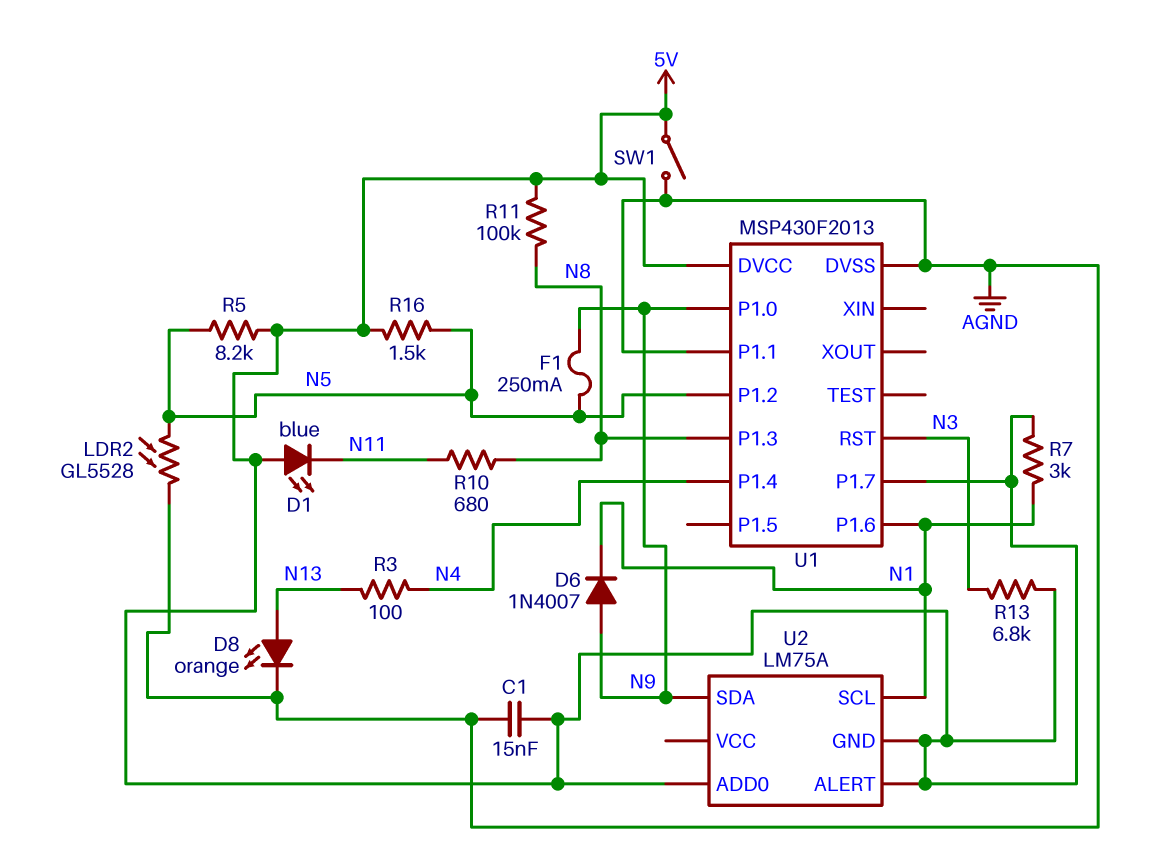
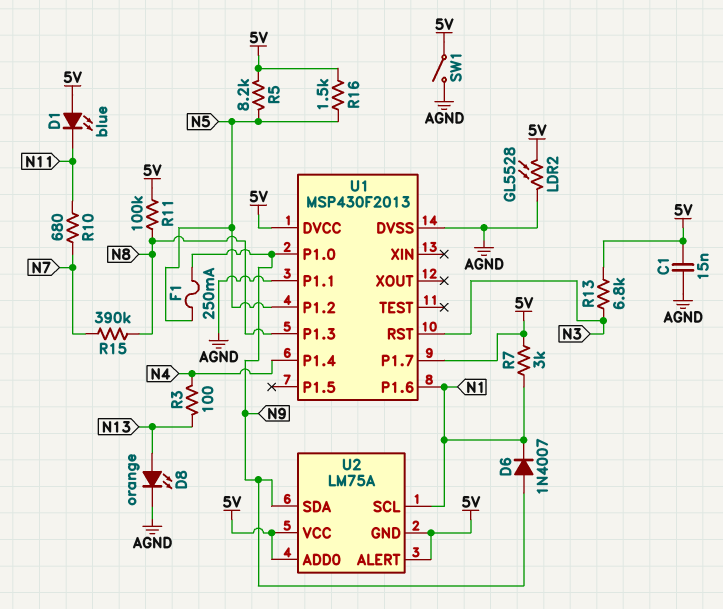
LDR2: GL5528 (AGND, N5) -> GL5528 (5V, AGND)
R10: 680 (N8, N11) -> 680 (N7, N11)
R15: none -> 390k (N7, N8)
U2 pin VCC: none -> 5V

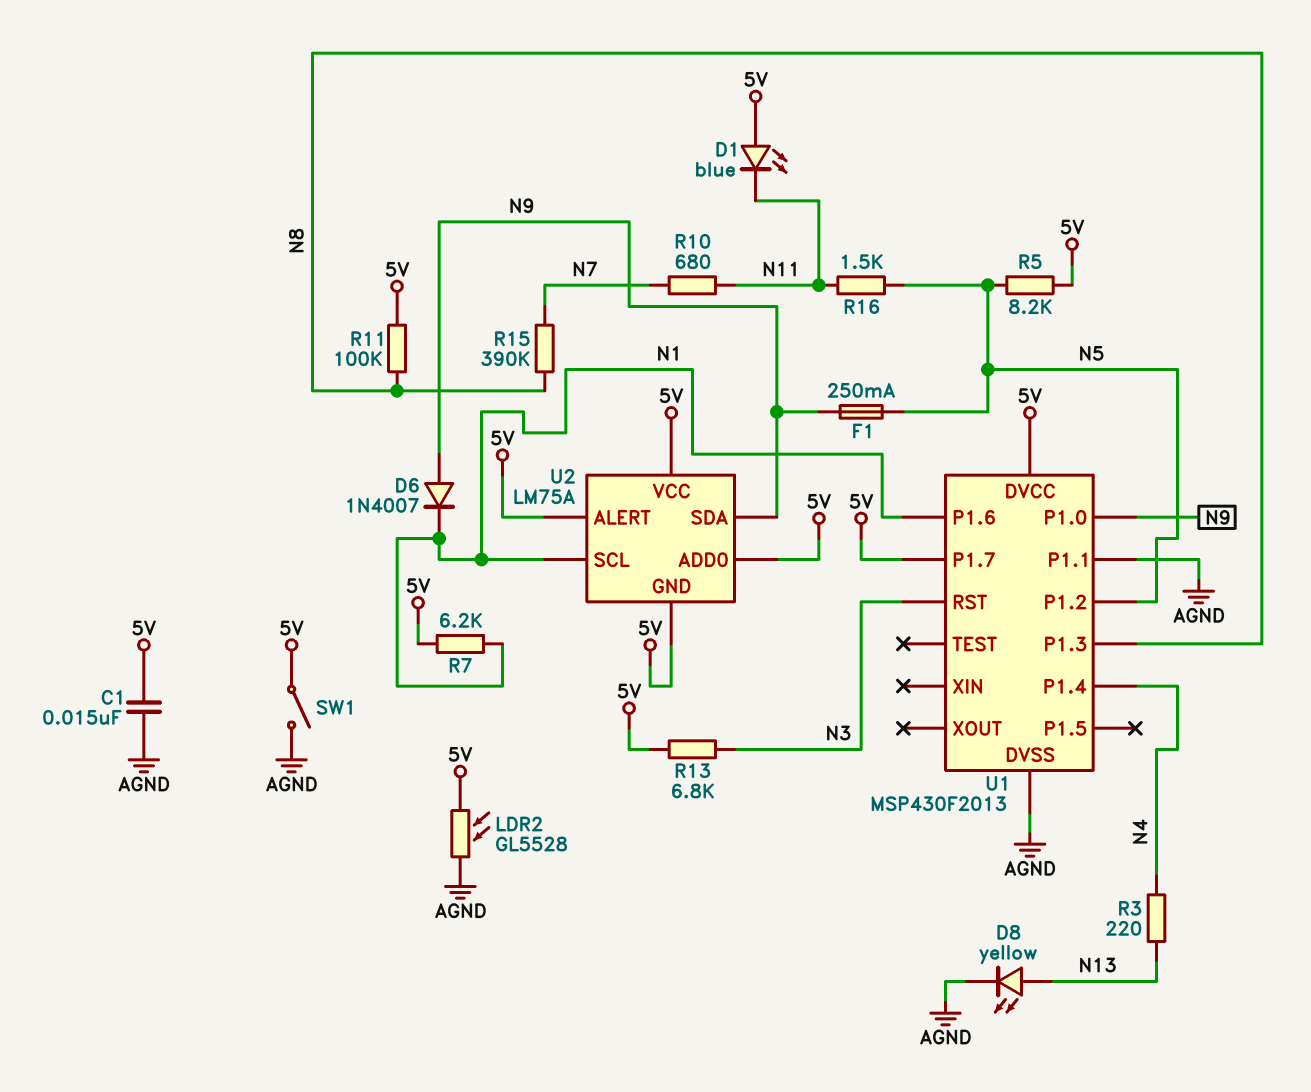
D8: LED orange (A N13, K AGND) -> LED yellow (A N13, K AGND)
R3: 100 (N4, N13) -> 220 (N4, N13)
R7: 3k (5V, N1) -> 6.2k (5V, N1)
R16: 1.5k (5V, N5) -> 1.5k (N5, N11)

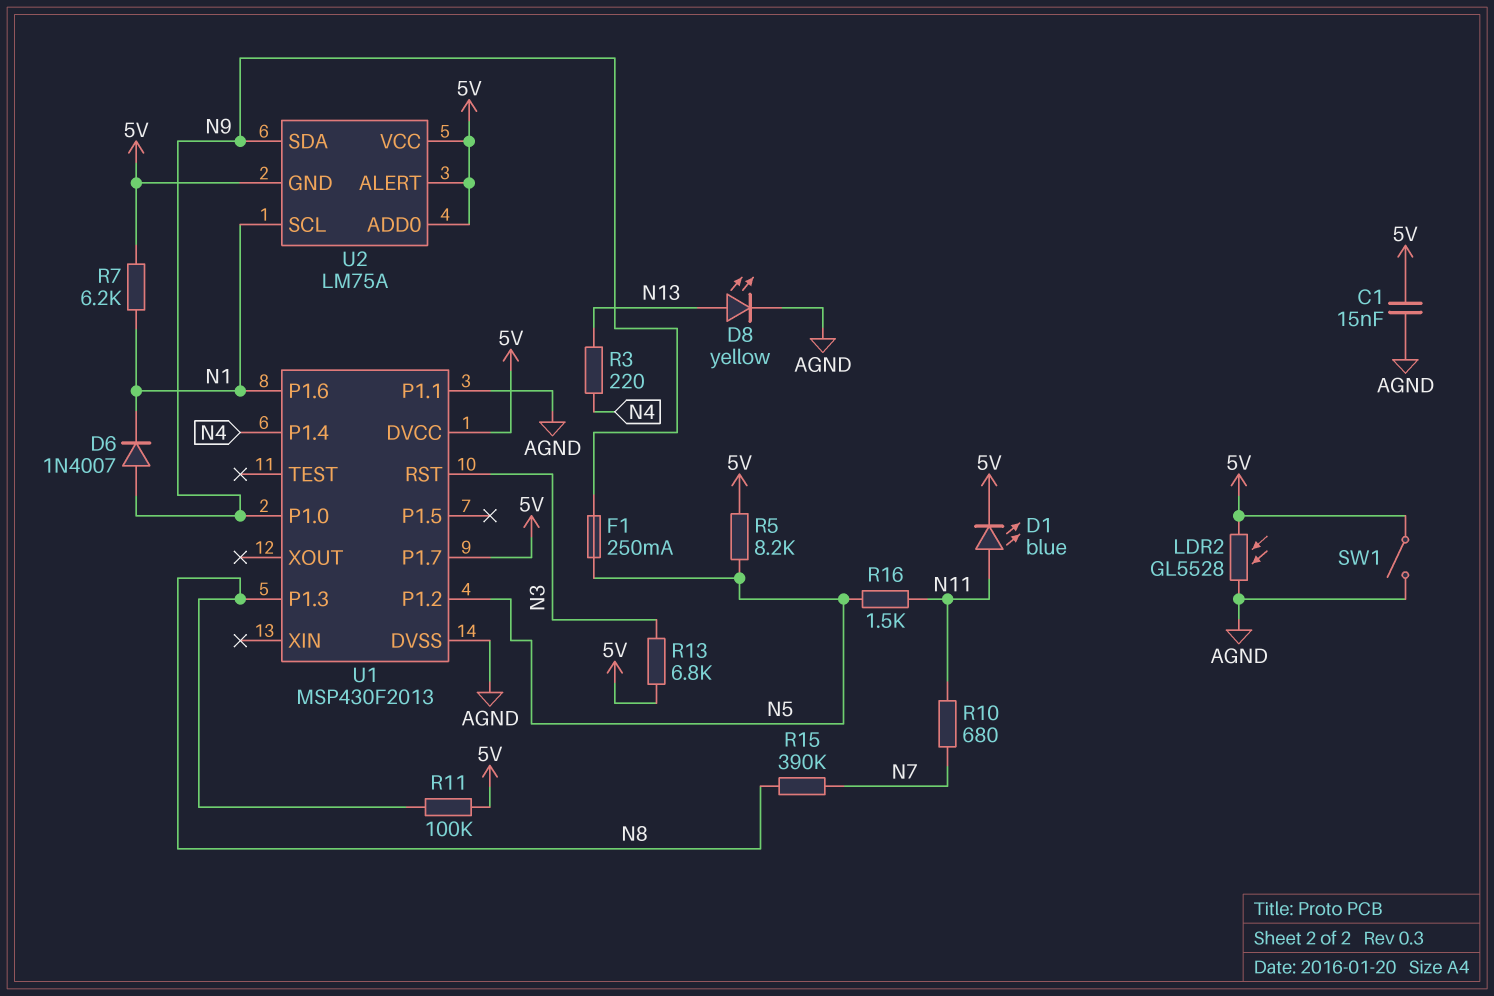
D1: LED blue (A 5V, K N11) -> LED blue (A N11, K 5V)

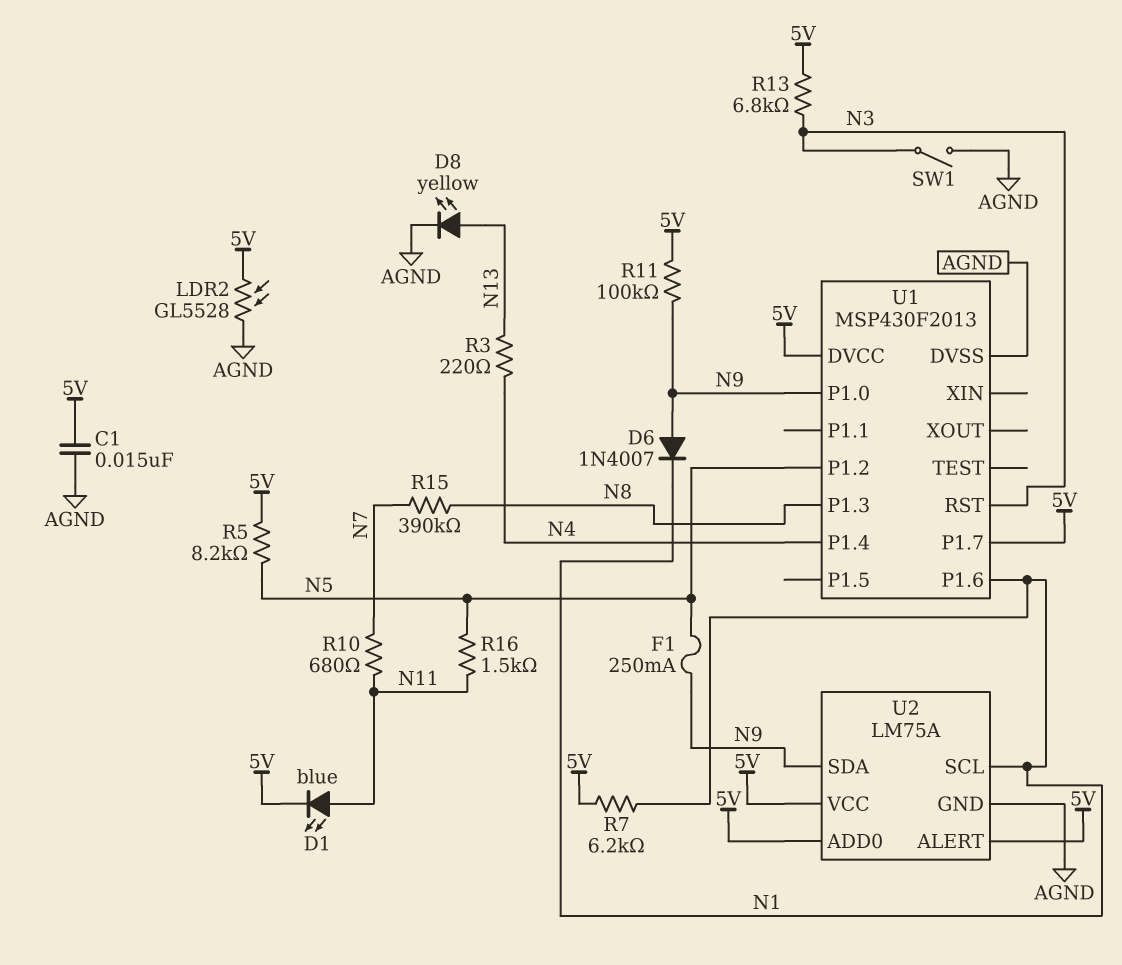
R11: 100k (5V, N8) -> 100k (5V, N9)
SW1: switch (5V, AGND) -> switch (AGND, N3)
U1 pin P1.1: AGND -> none
U2 pin GND: 5V -> AGND

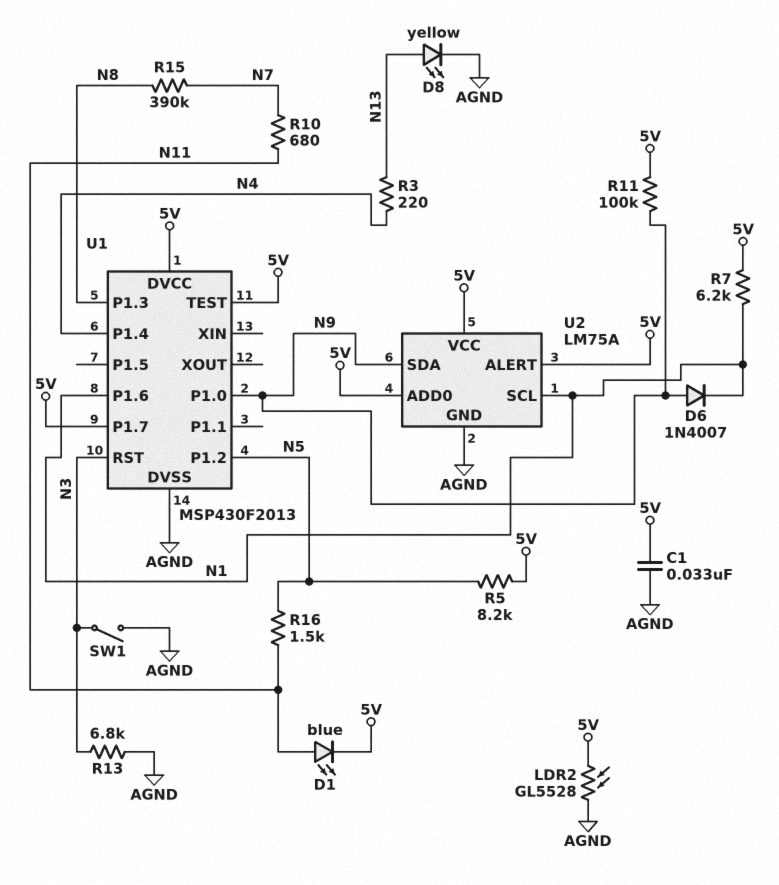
C1: 15nF (5V, AGND) -> 33nF (5V, AGND)
F1: 250mA (N5, N9) -> none
R13: 6.8k (5V, N3) -> 6.8k (AGND, N3)
U1 pin TEST: none -> 5V

